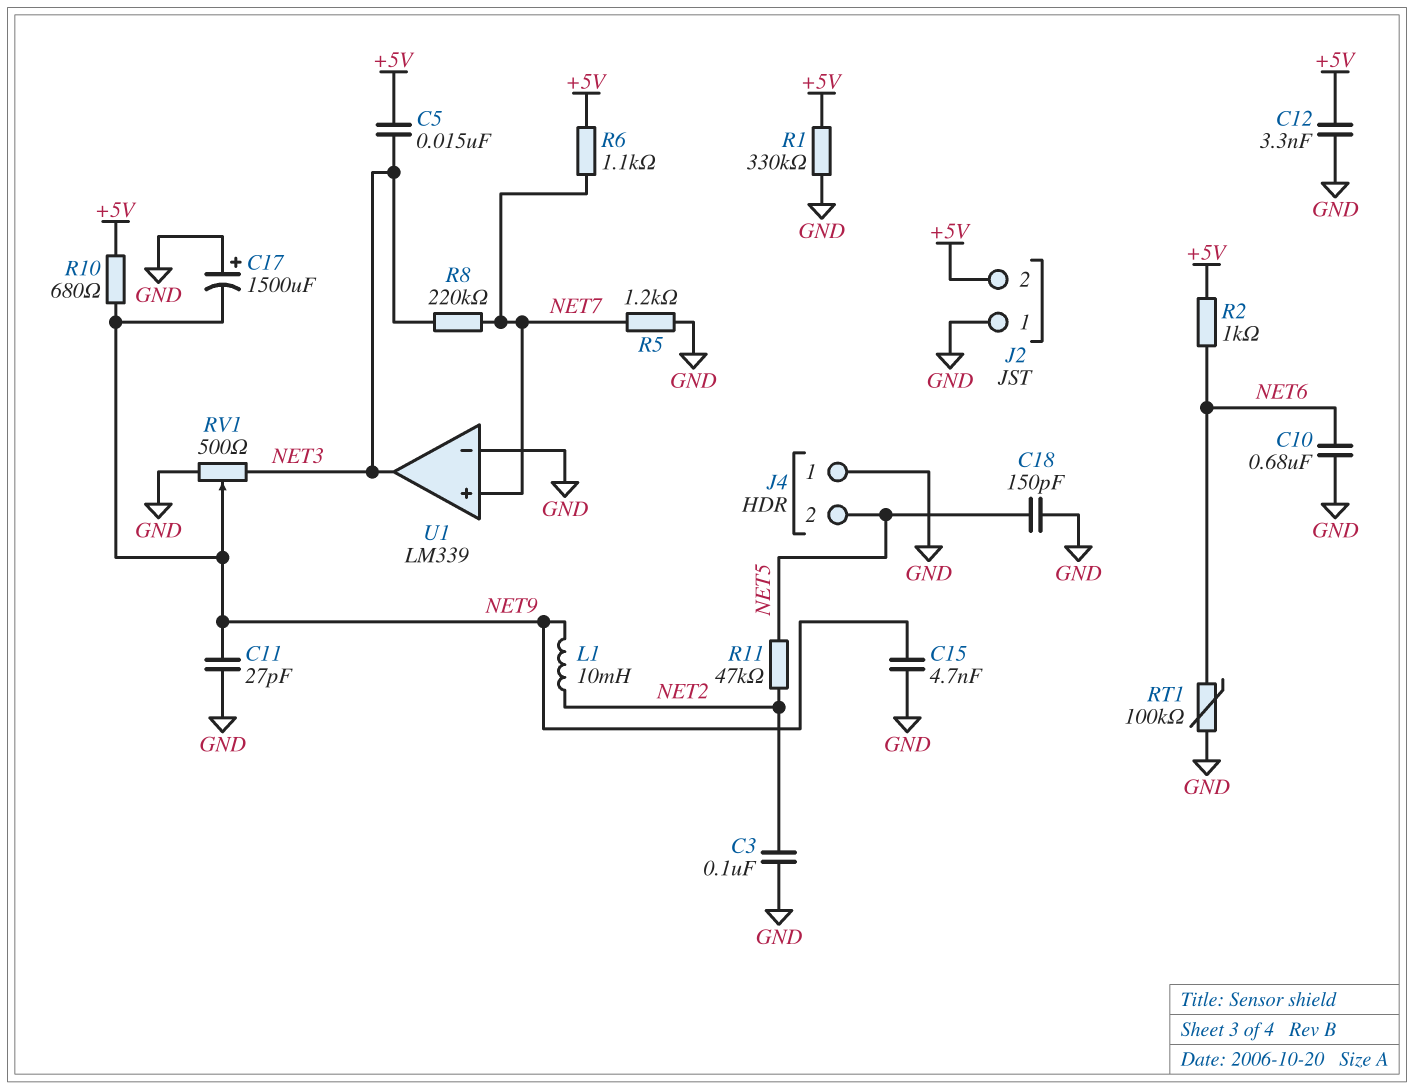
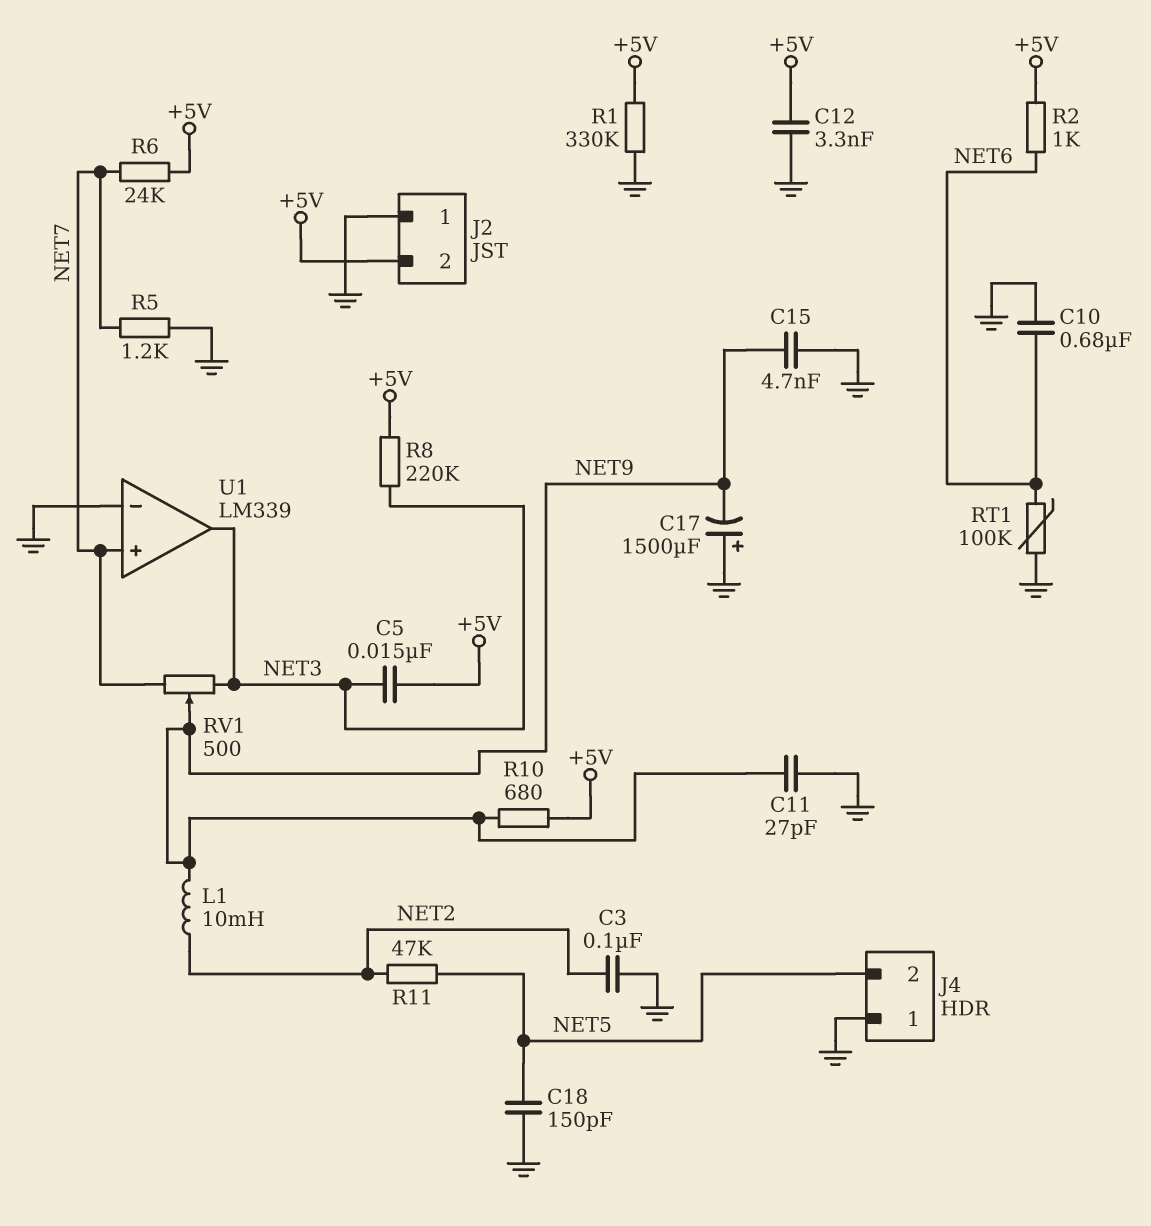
R6: 1.1k (+5V, NET7) -> 24k (+5V, NET7)
R8: 220k (NET3, NET7) -> 220k (+5V, NET3)
RV1: 500 (GND, NET3, wiper NET9) -> 500 (NET3, NET7, wiper NET9)

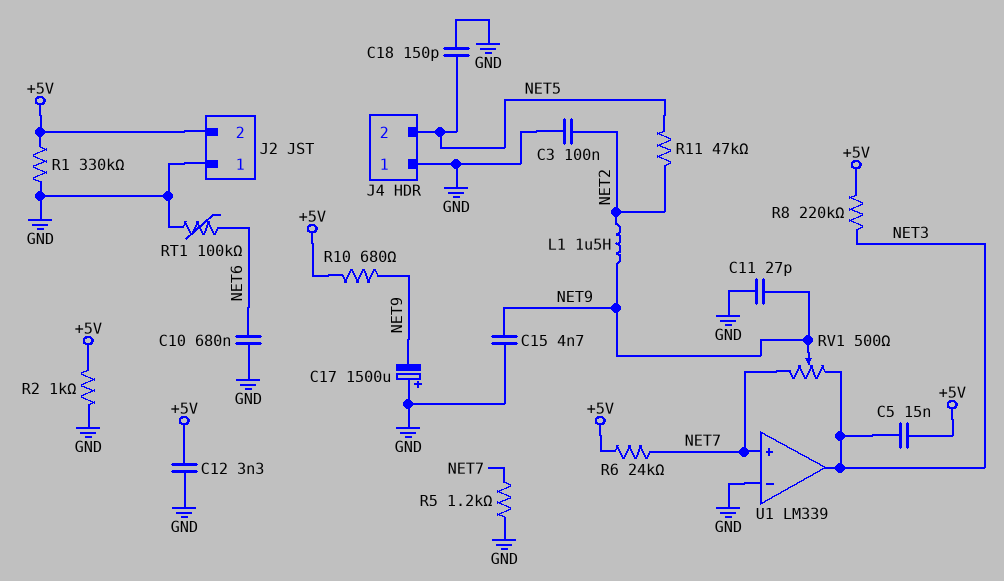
L1: 10mH (NET2, NET9) -> 1.5uH (NET2, NET9)
R2: 1k (+5V, NET6) -> 1k (+5V, GND)

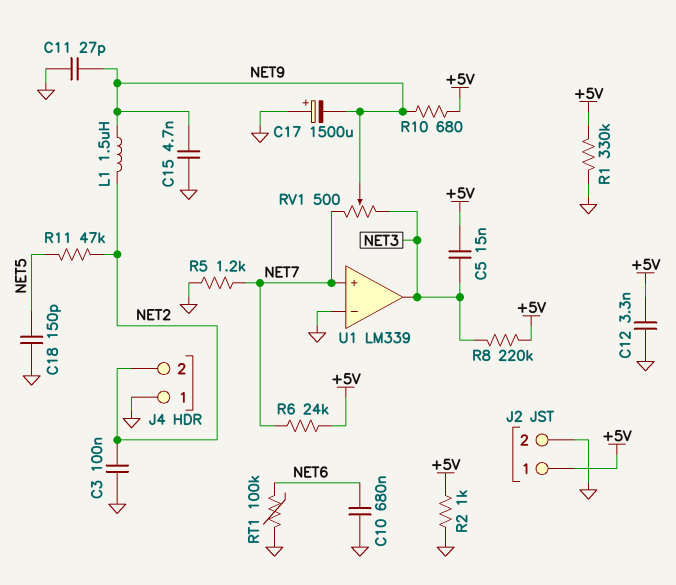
J2 pin 1: GND -> +5V
J2 pin 2: +5V -> GND
J4 pin 2: NET5 -> NET2

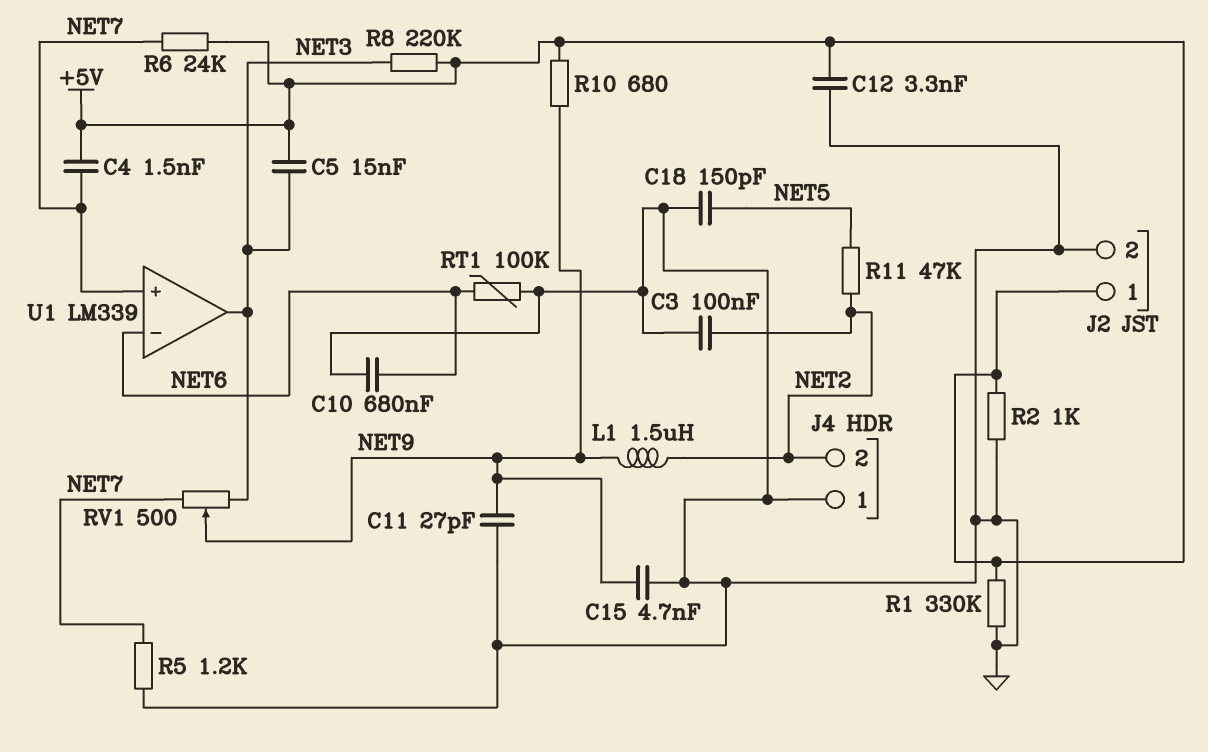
C4: none -> 1.5nF (+5V, NET7)
C17: 1500uF (plus GND, minus NET9) -> none
U1 pin in-: GND -> NET6

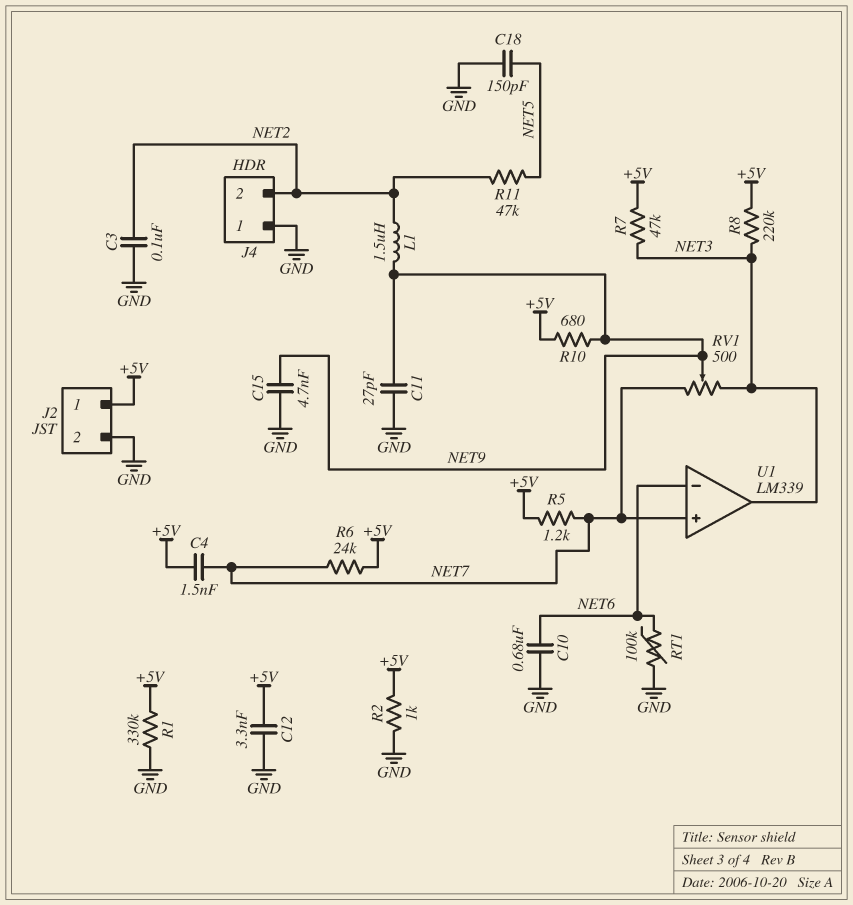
C5: 15nF (+5V, NET3) -> none
R5: 1.2k (GND, NET7) -> 1.2k (+5V, NET7)
R7: none -> 47k (+5V, NET3)

